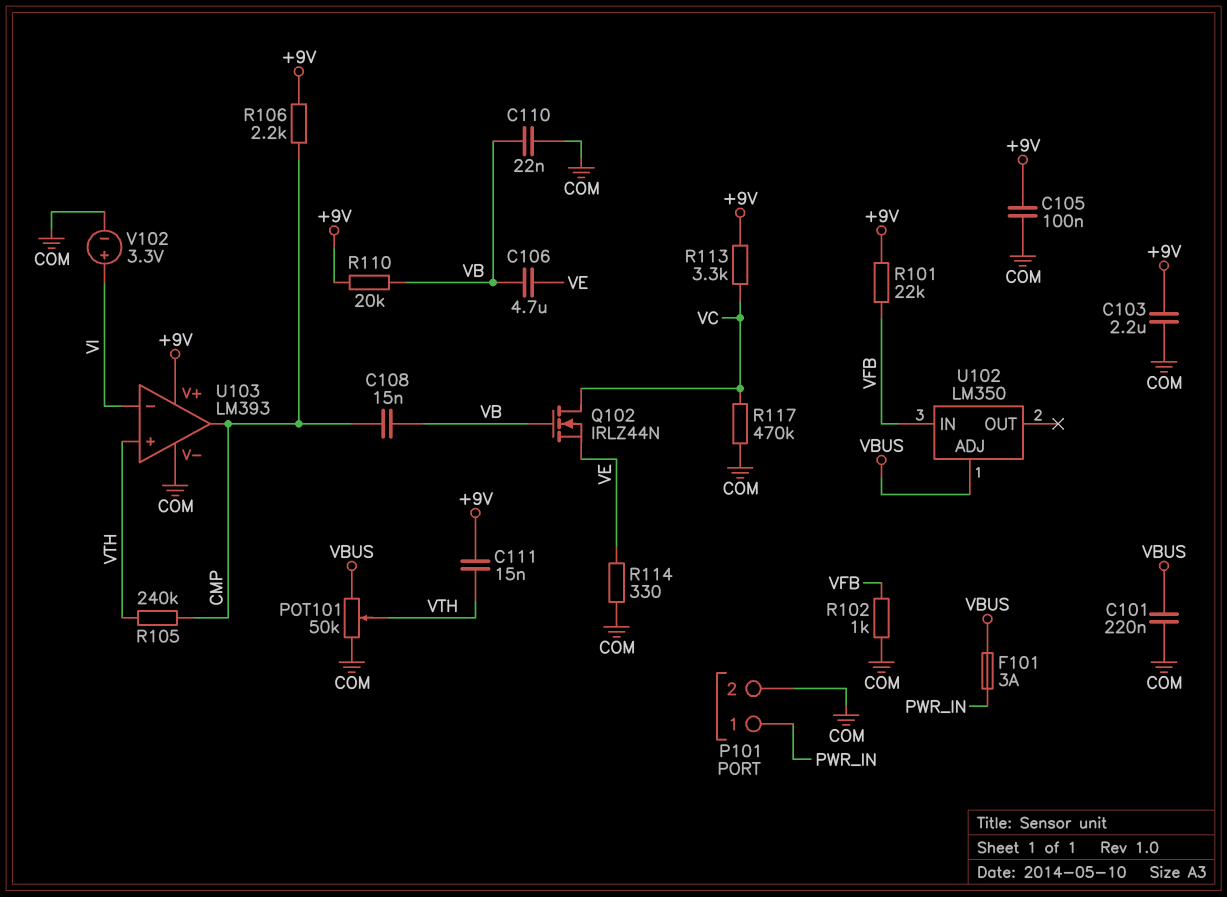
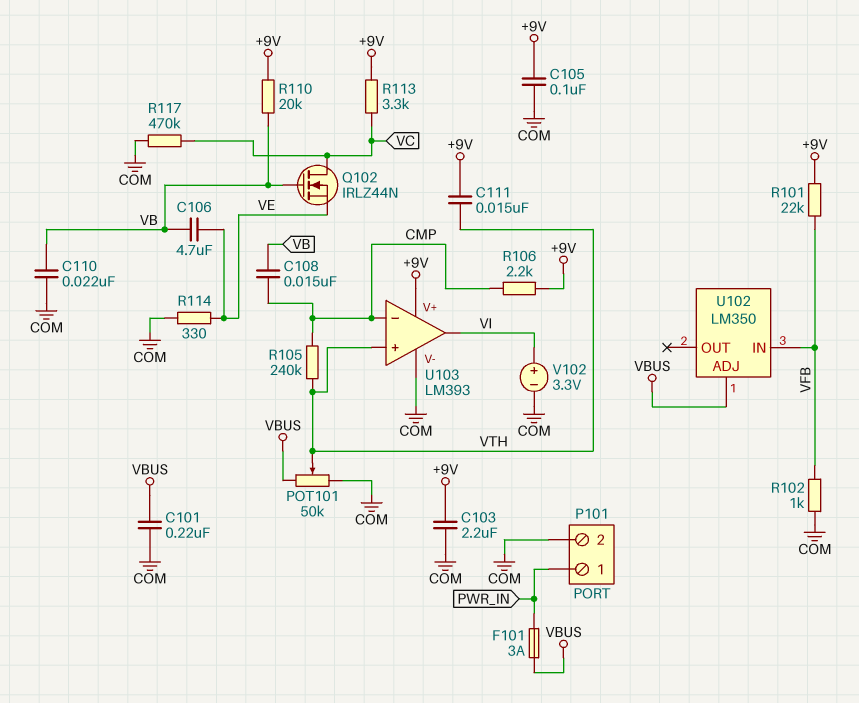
U103 pin in-: VI -> CMP
U103 pin out: CMP -> VI

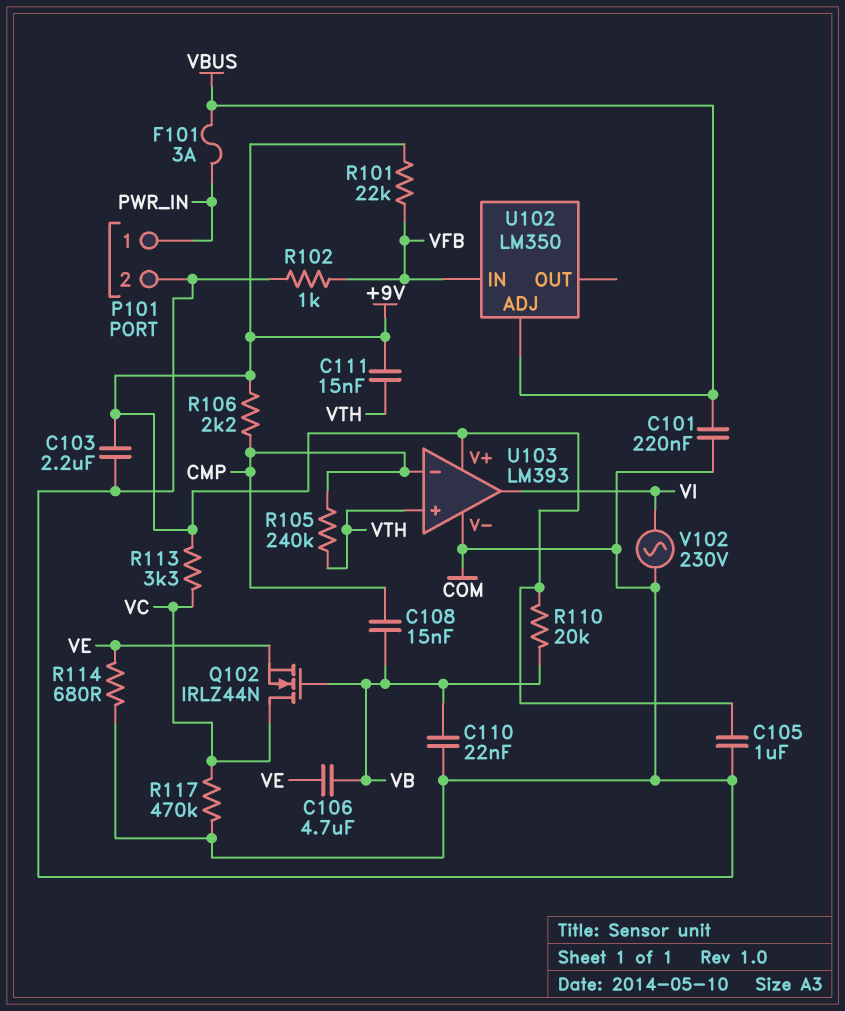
C105: 100nF (+9V, COM) -> 1uF (+9V, COM)
POT101: 50k (COM, VBUS, wiper VTH) -> none
R114: 330 (COM, VE) -> 680 (COM, VE)
V102: 3.3V (plus VI, minus COM) -> AC 230V (COM, VI)

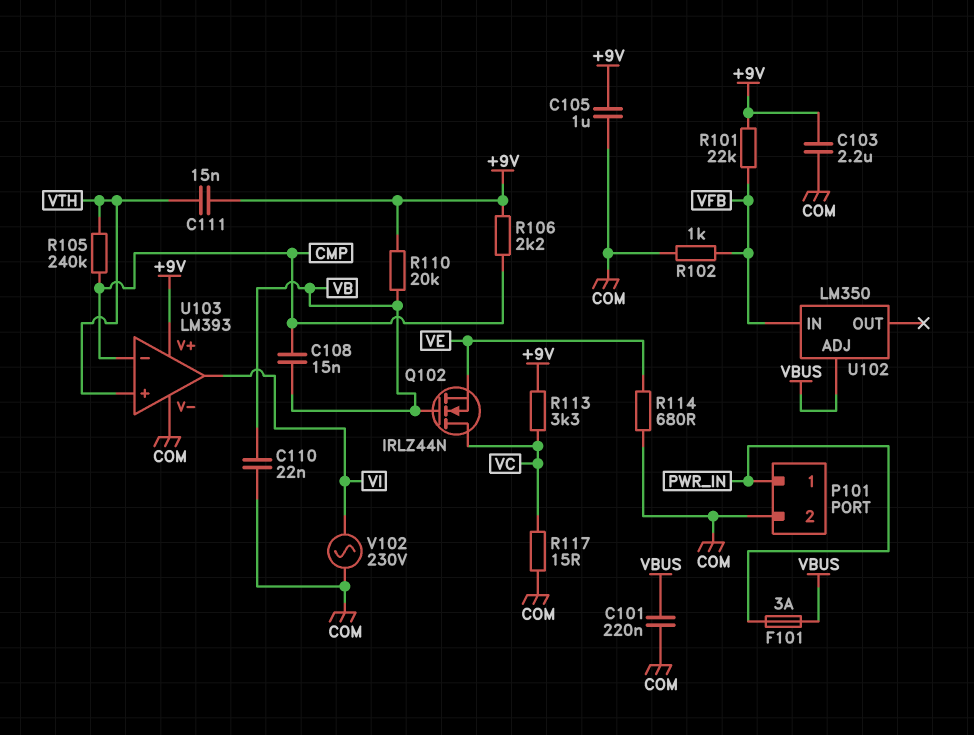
C106: 4.7uF (VB, VE) -> none
R117: 470k (COM, VC) -> 15 (COM, VC)

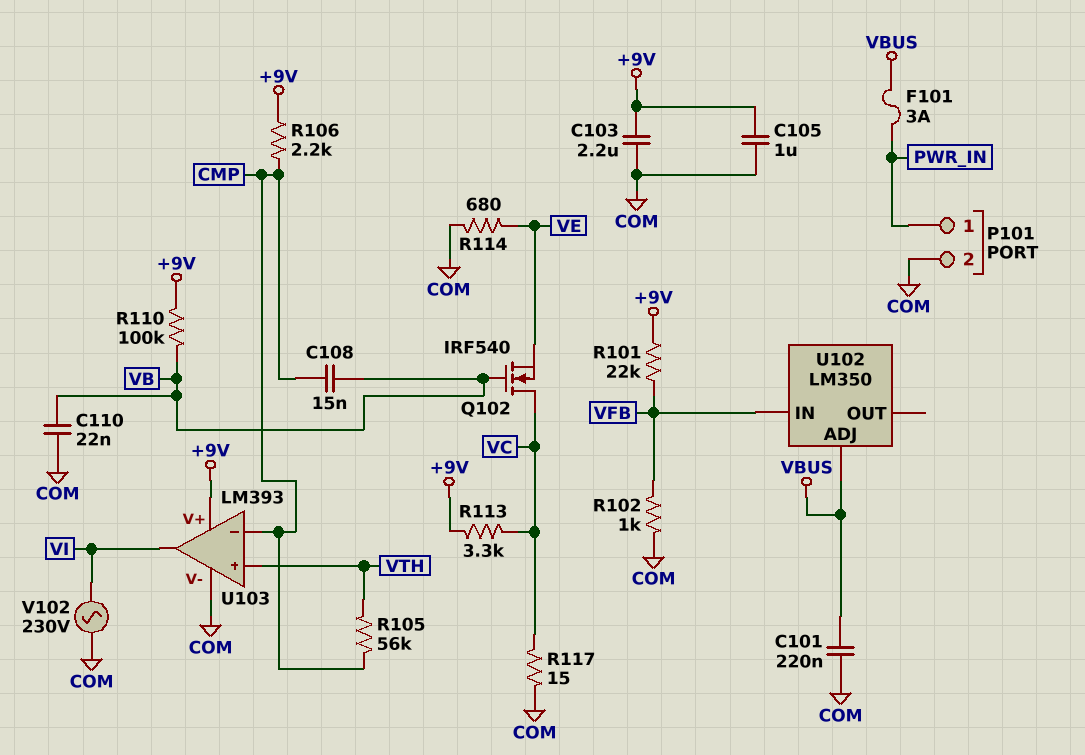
C111: 15nF (+9V, VTH) -> none
Q102: NMOS IRLZ44N (G VB, D VC, S VE) -> NMOS IRF540 (G VB, D VC, S VE)
R105: 240k (CMP, VTH) -> 56k (CMP, VTH)
R110: 20k (+9V, VB) -> 100k (+9V, VB)

